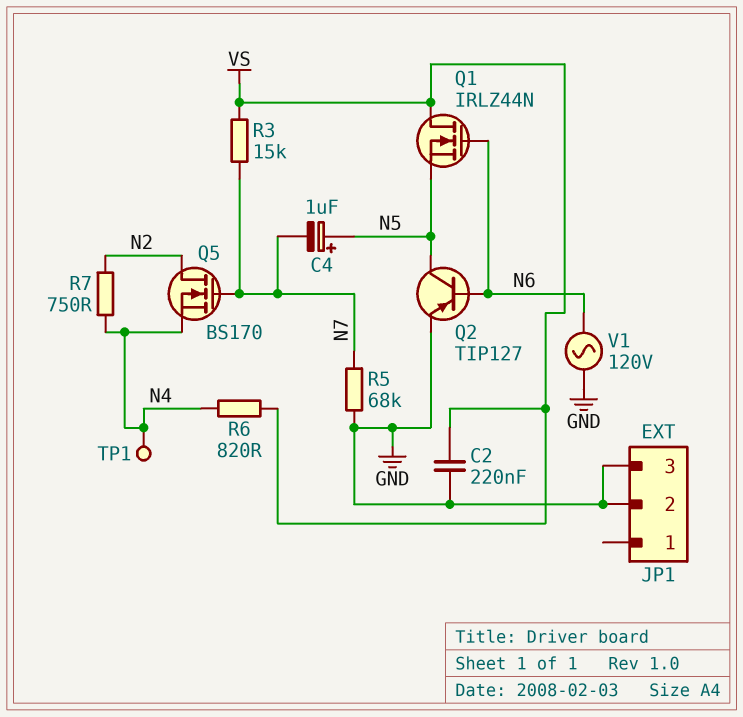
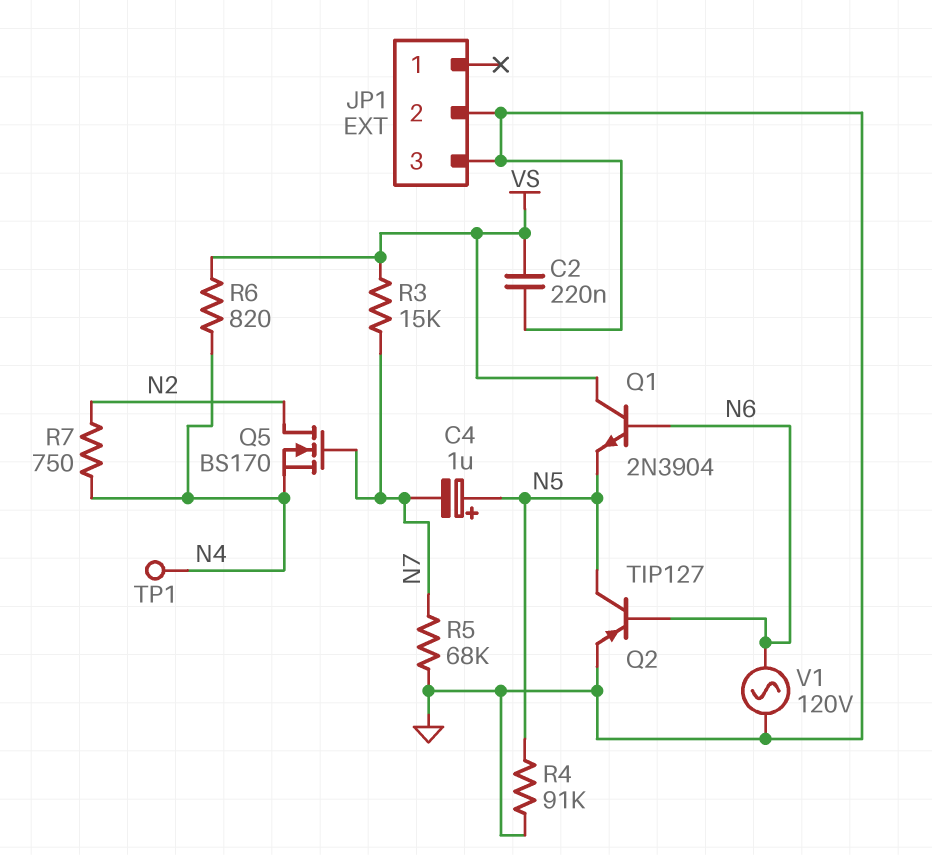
Q1: NMOS IRLZ44N (G N6, D VS, S N5) -> NPN 2N3904 (B N6, C VS, E N5)
R4: none -> 91k (GND, N5)

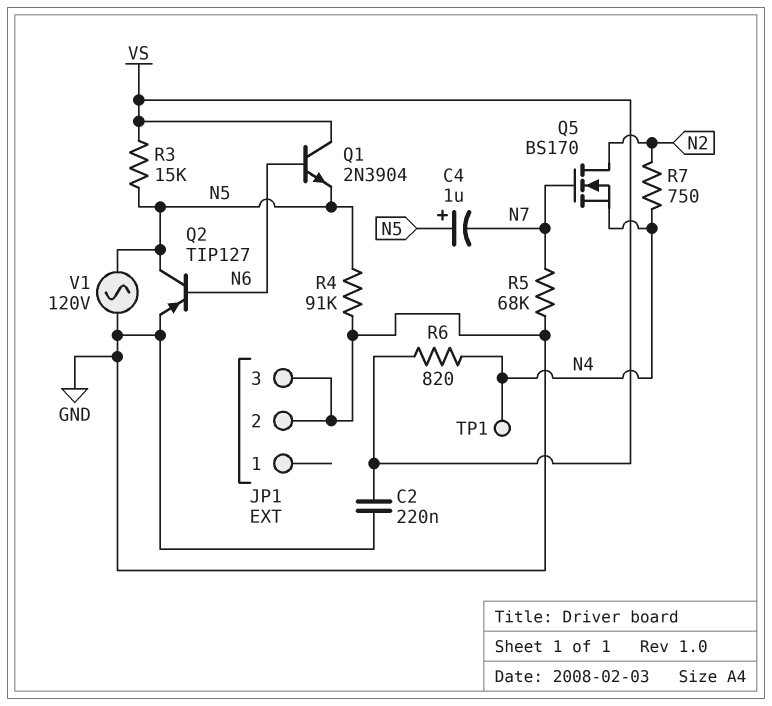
R3: 15k (N7, VS) -> 15k (N5, VS)
V1: AC 120V (GND, N6) -> AC 120V (GND, N5)

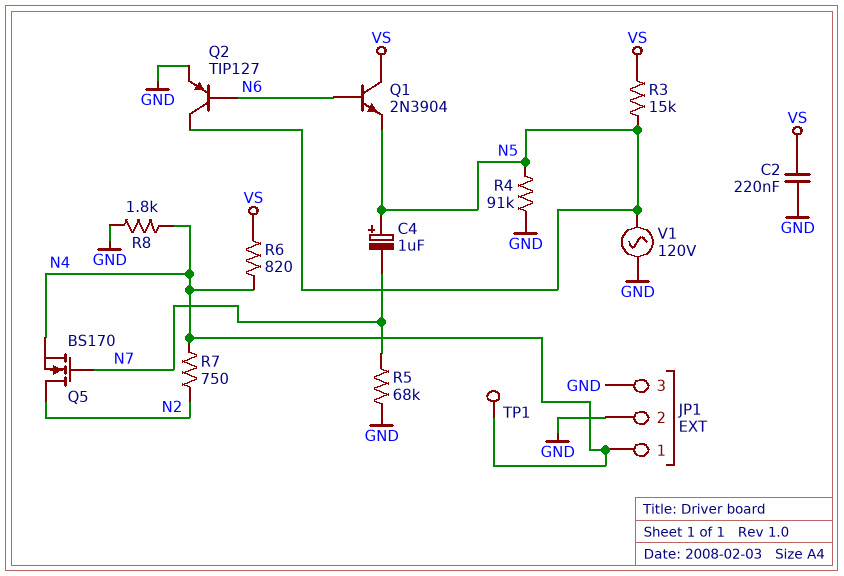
JP1 pin 1: none -> N4
R8: none -> 1.8k (GND, N4)

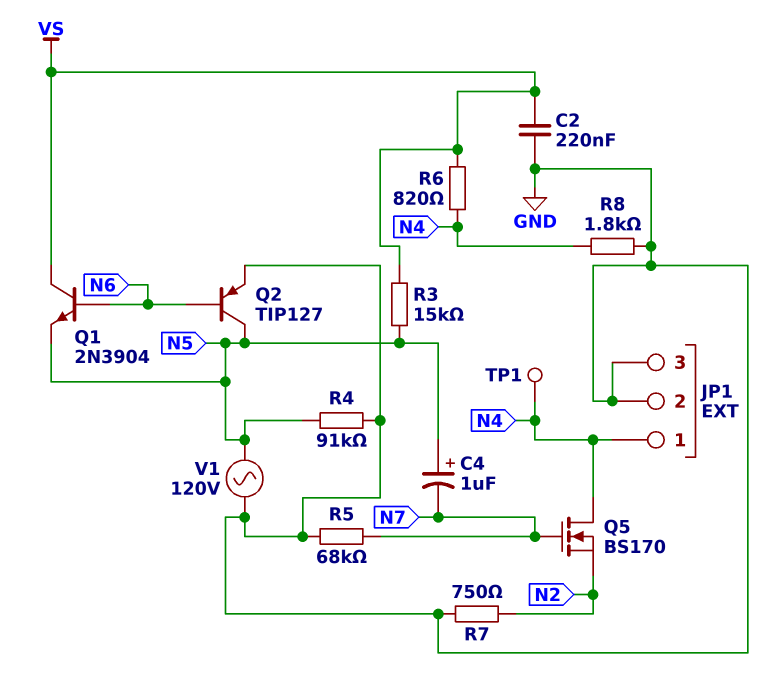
Q5: NMOS BS170 (G N7, D N2, S N4) -> NMOS BS170 (G N7, D N4, S N2)
R7: 750 (N2, N4) -> 750 (GND, N2)

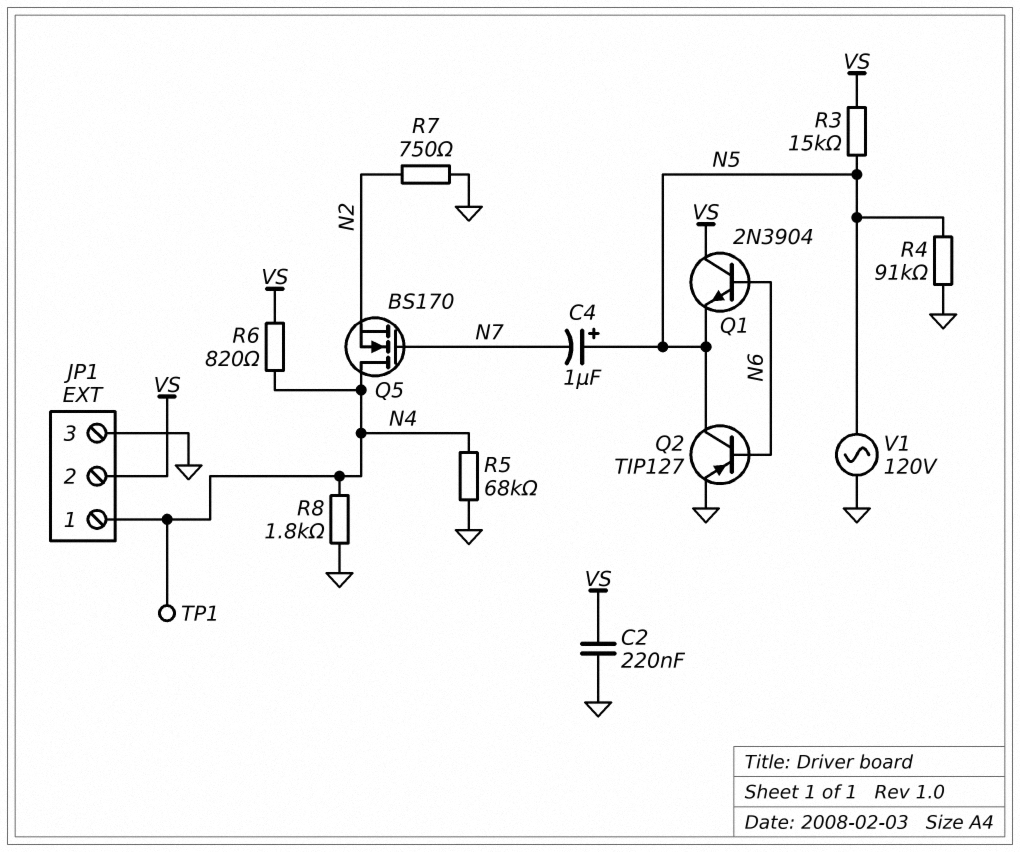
JP1 pin 2: GND -> VS
R5: 68k (GND, N7) -> 68k (GND, N4)

